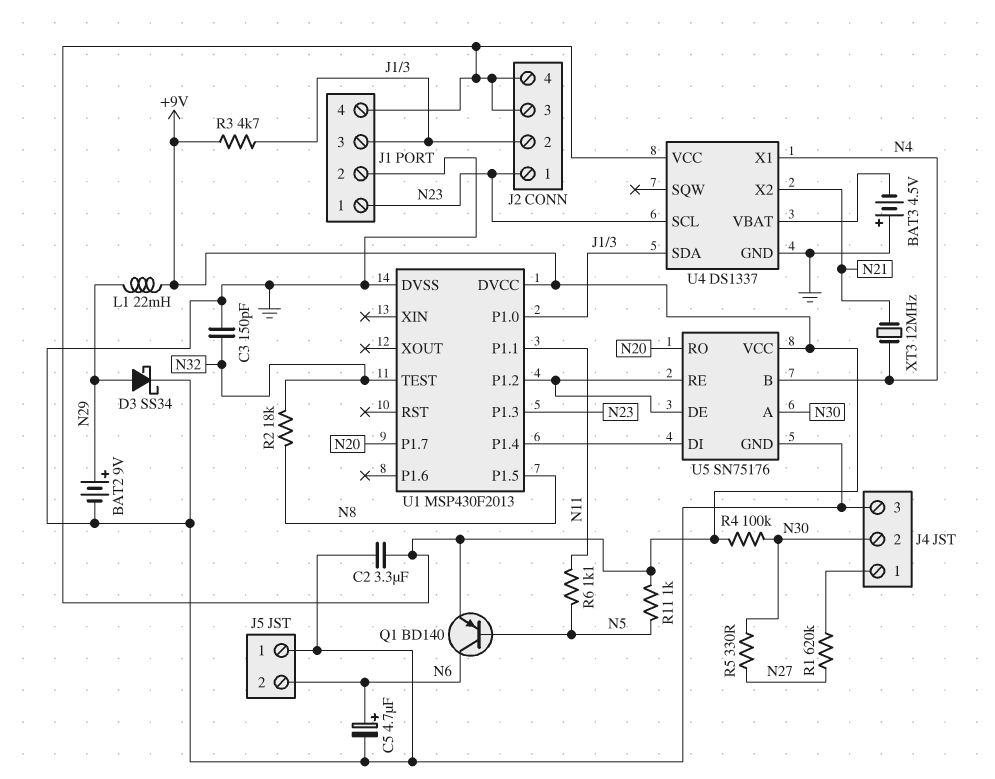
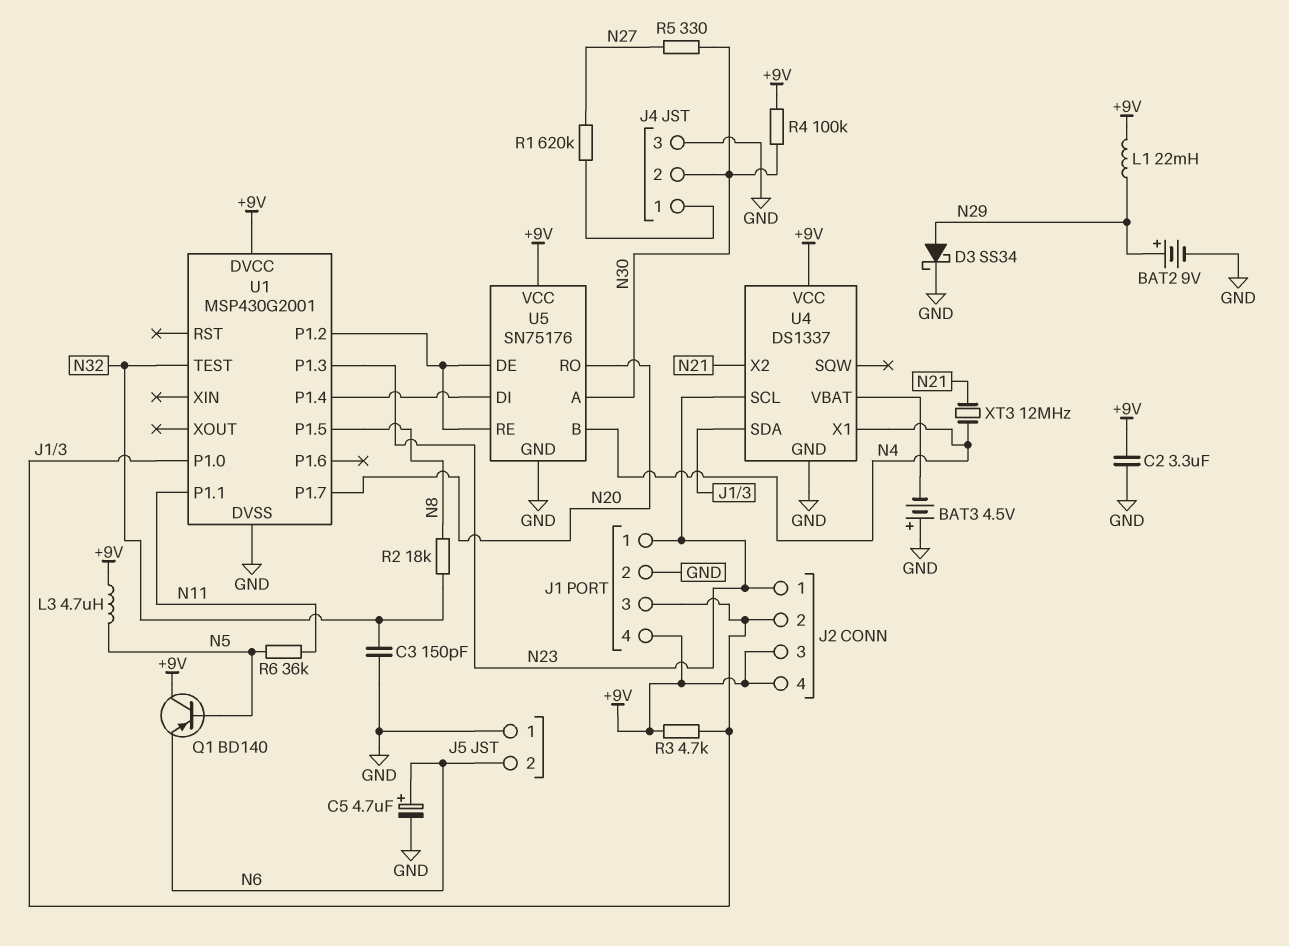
L3: none -> 4.7uH (+9V, N5)
Q1: PNP BD140 (B N5, C N6, E +9V) -> PNP BD140 (B N5, C +9V, E N6)
R6: 1.1k (N5, N11) -> 36k (N5, N11)
R11: 1k (+9V, N5) -> none
U1: MSP430F2013 -> MSP430G2001

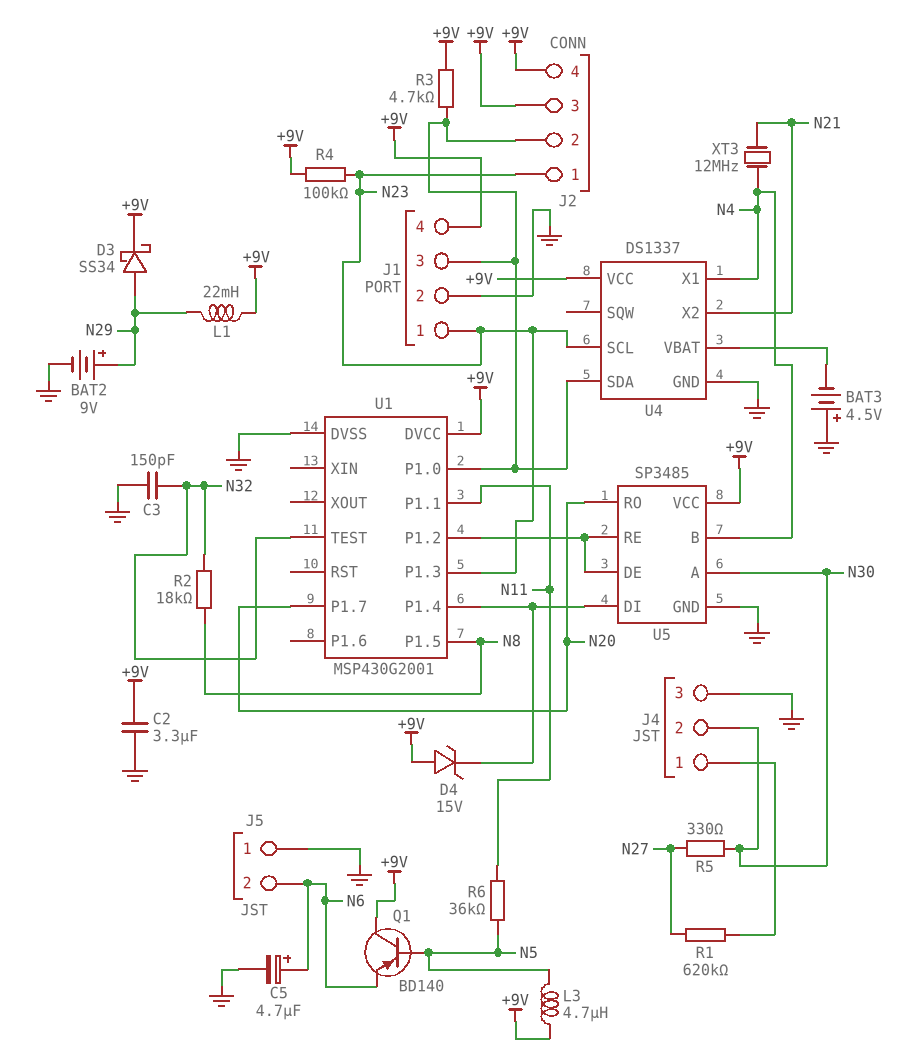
D3: schottky SS34 (A N29, K GND) -> schottky SS34 (A N29, K +9V)
D4: none -> zener 15V (A +9V, K U1/P1.4)
R4: 100k (+9V, N30) -> 100k (+9V, N23)
U5: SN75176 -> SP3485

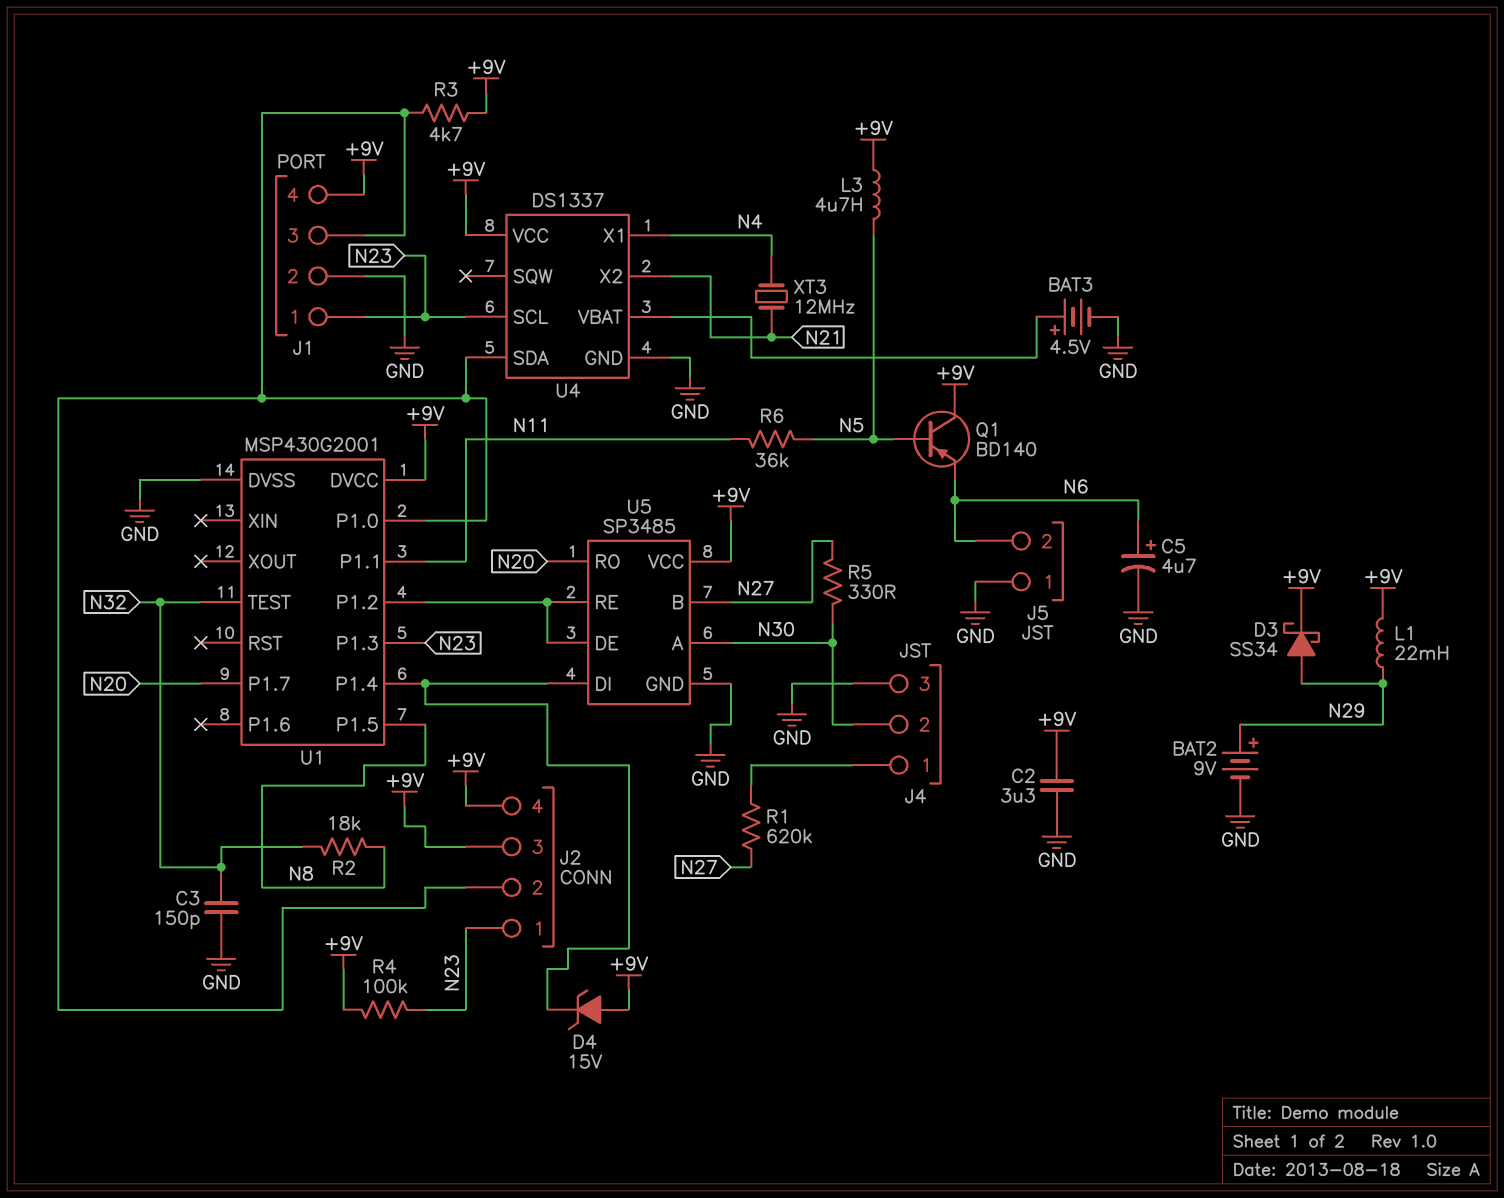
BAT3: 4.5V (plus GND, minus U4/VBAT) -> 4.5V (plus U4/VBAT, minus GND)
U5 pin B: N4 -> N27

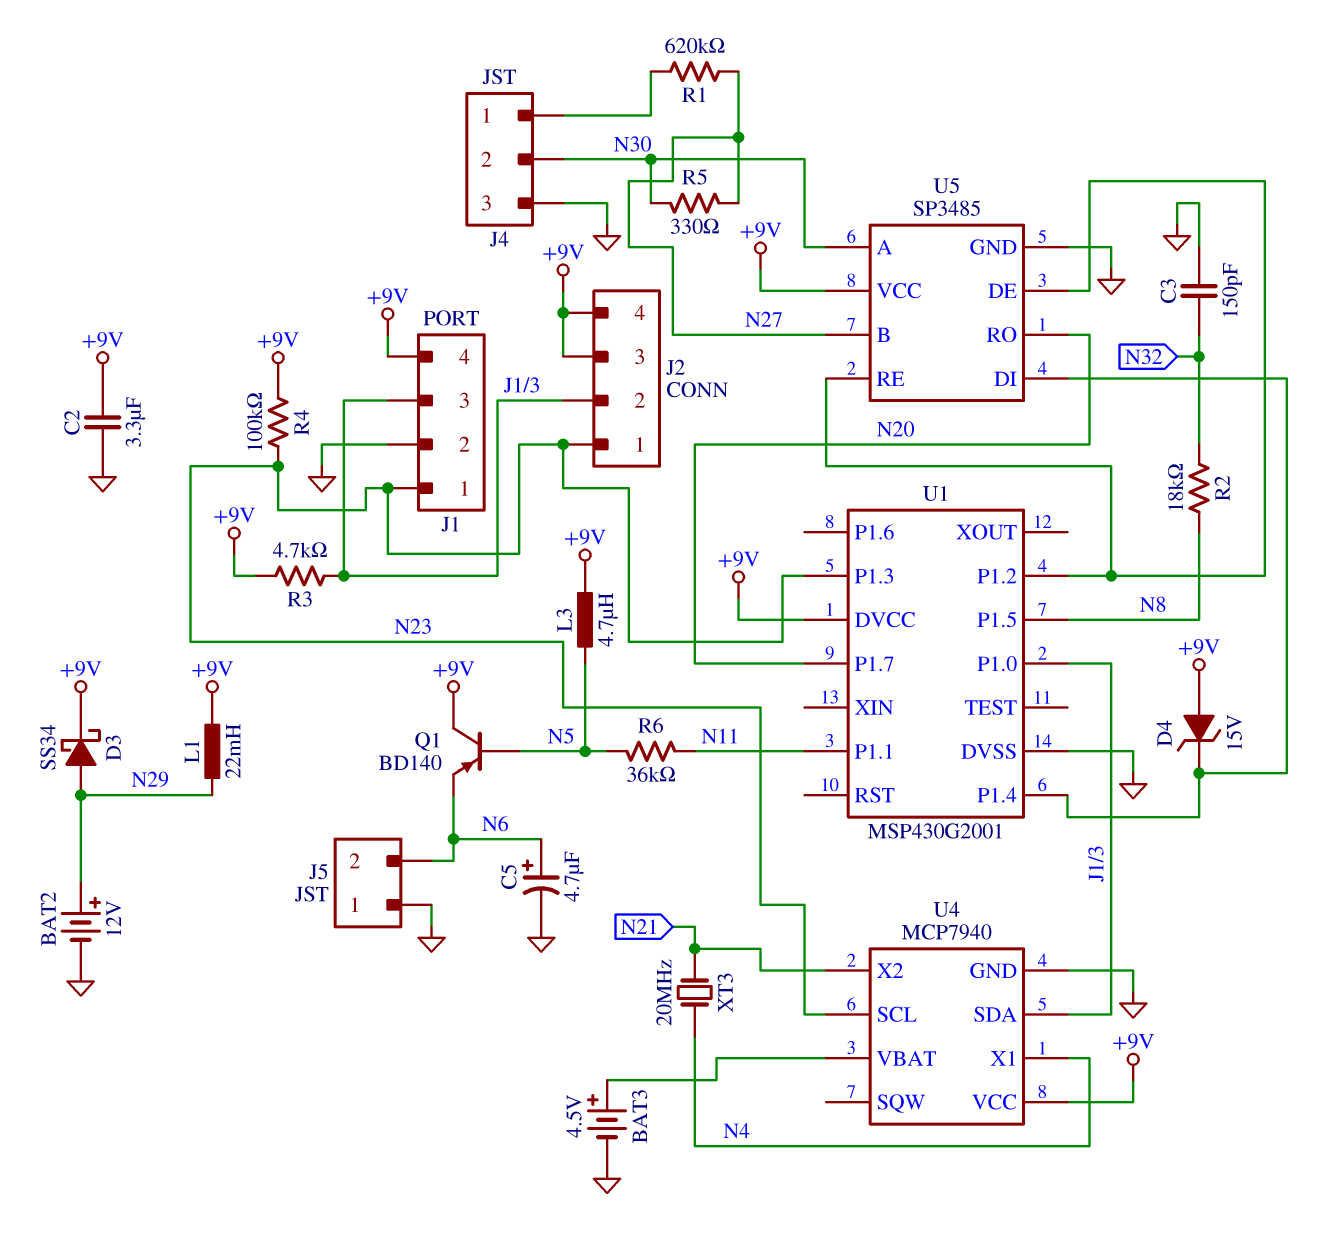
BAT2: 9V (plus N29, minus GND) -> 12V (plus N29, minus GND)
U1 pin TEST: N32 -> none
U4: DS1337 -> MCP7940
XT3: 12MHz (N4, N21) -> 20MHz (N4, N21)

